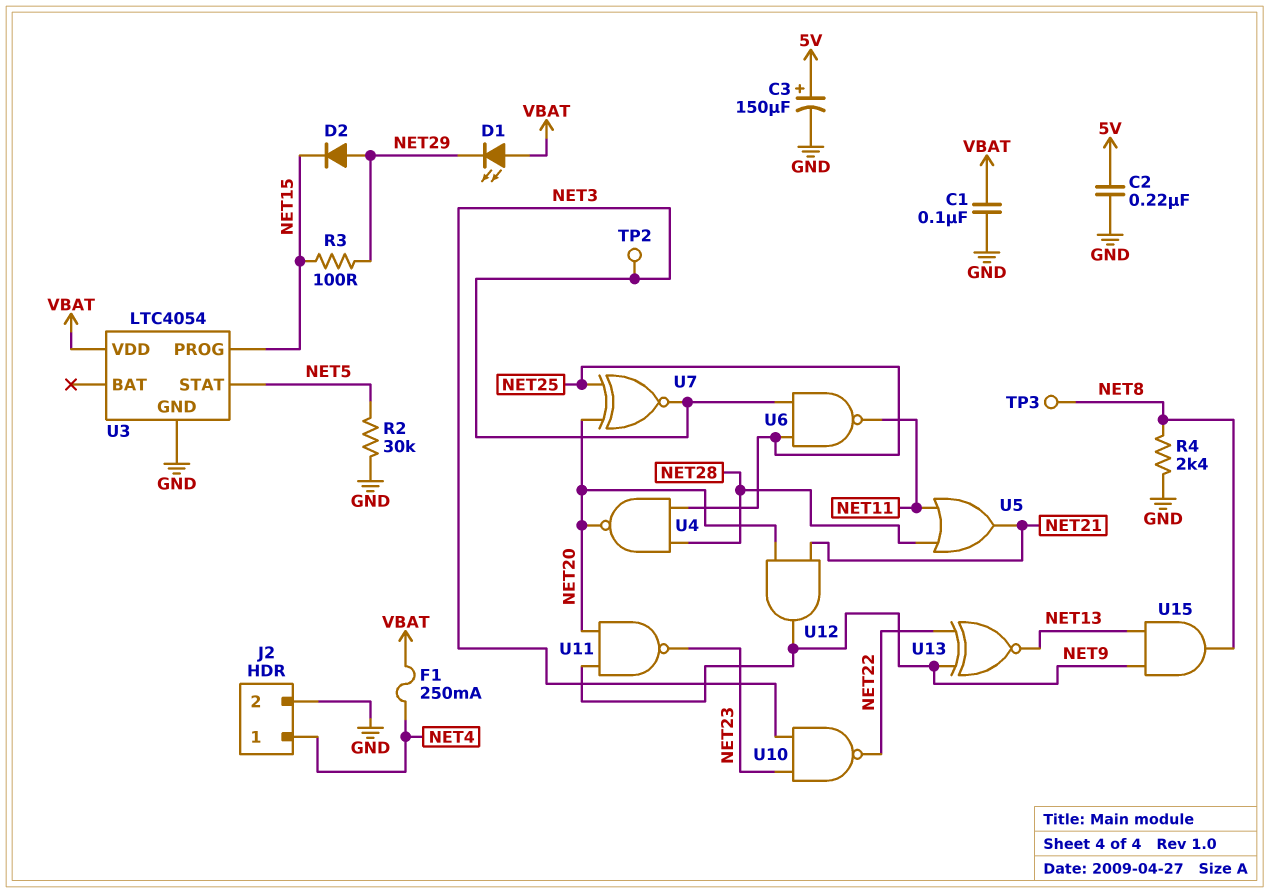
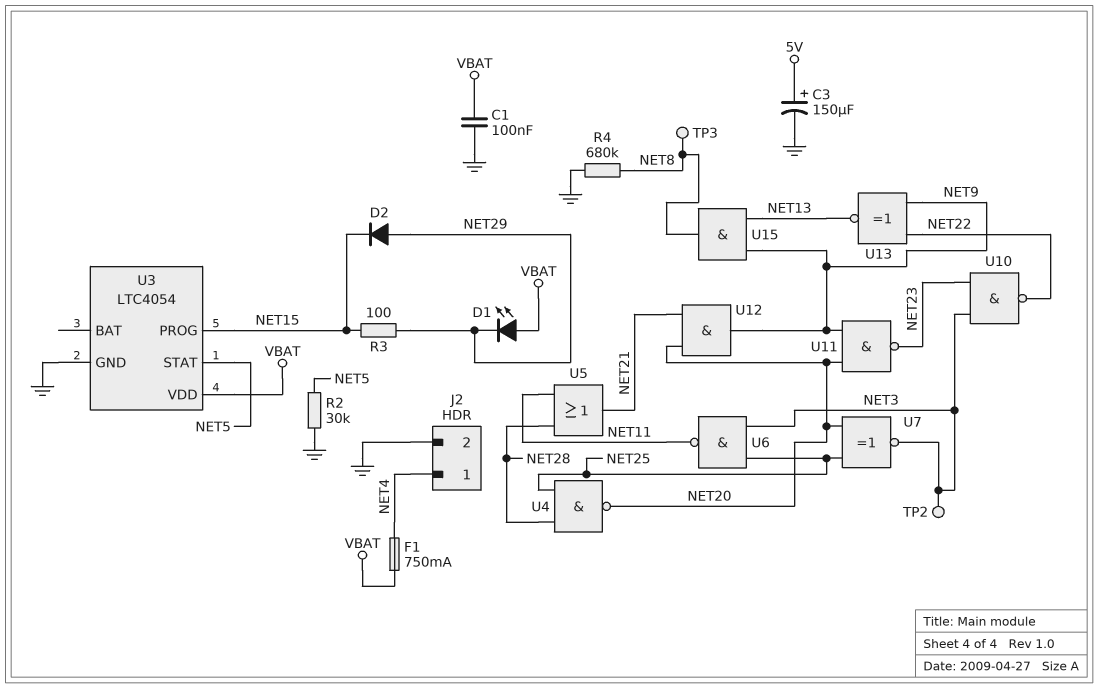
C2: 220nF (5V, GND) -> none
F1: 250mA (NET4, VBAT) -> 750mA (NET4, VBAT)
R4: 2.4k (GND, NET8) -> 680k (GND, NET8)

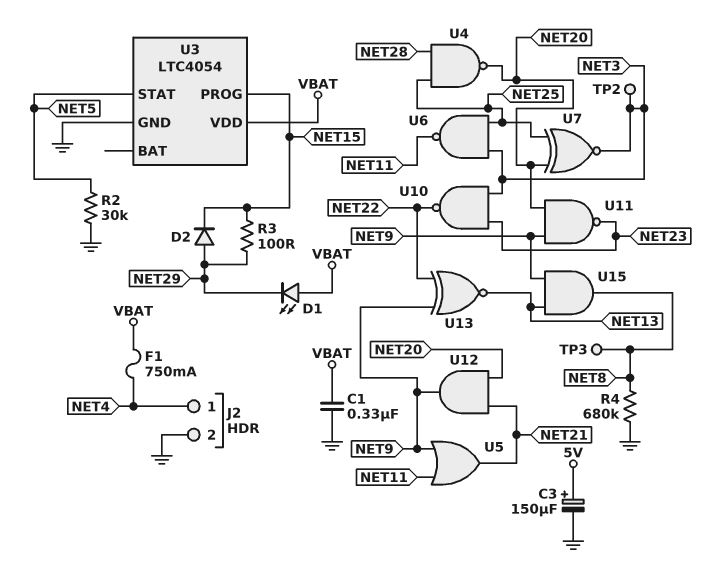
C1: 100nF (GND, VBAT) -> 330nF (GND, VBAT)
U5: OR (in NET11, in NET28, out NET21) -> OR (in NET9, in NET11, out NET21)

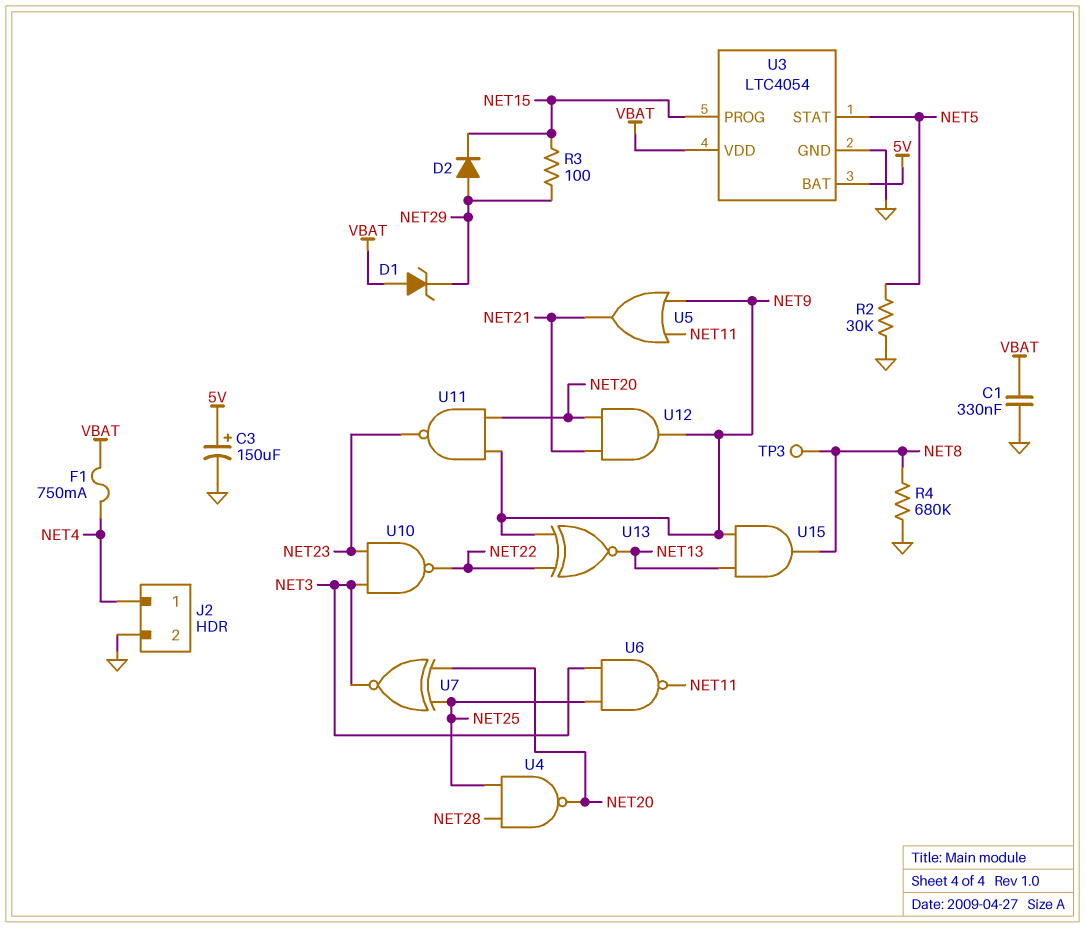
D1: LED (A VBAT, K NET29) -> zener (A VBAT, K NET29)
TP2: test point (NET3) -> none
U3 pin BAT: none -> 5V

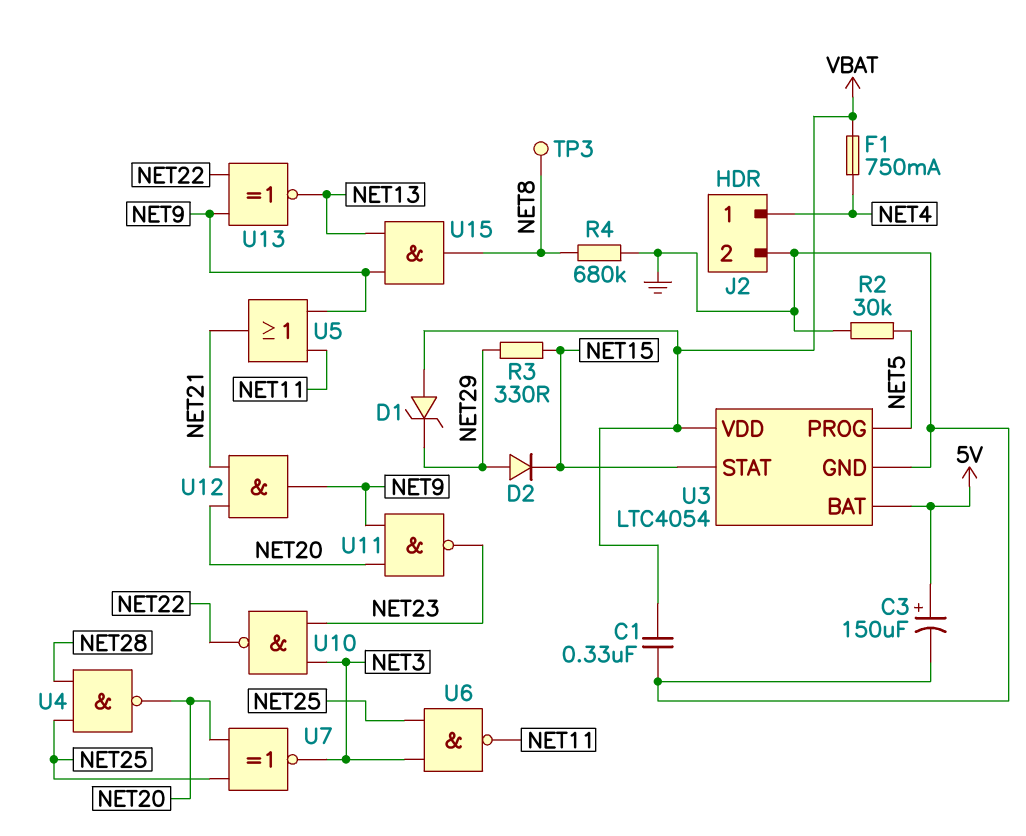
R3: 100 (NET15, NET29) -> 330 (NET15, NET29)
U3 pin PROG: NET15 -> NET5
U3 pin STAT: NET5 -> NET15

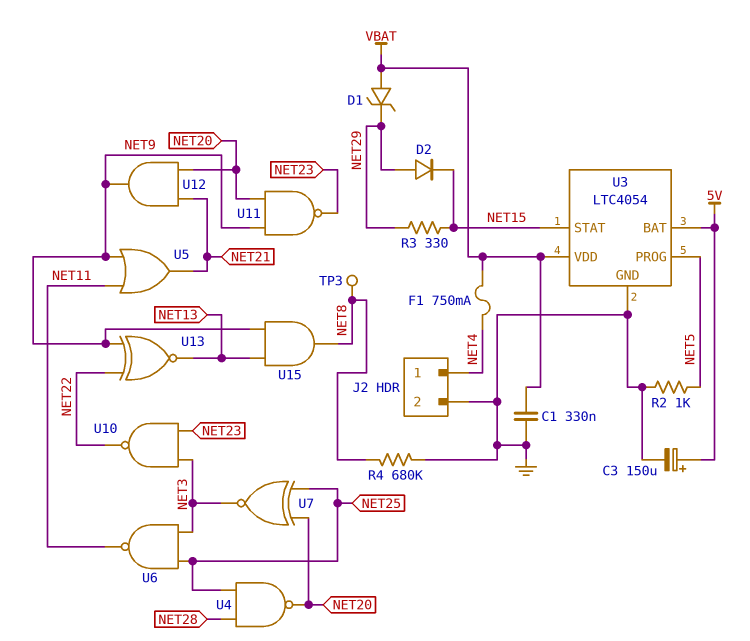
R2: 30k (GND, NET5) -> 1k (GND, NET5)

